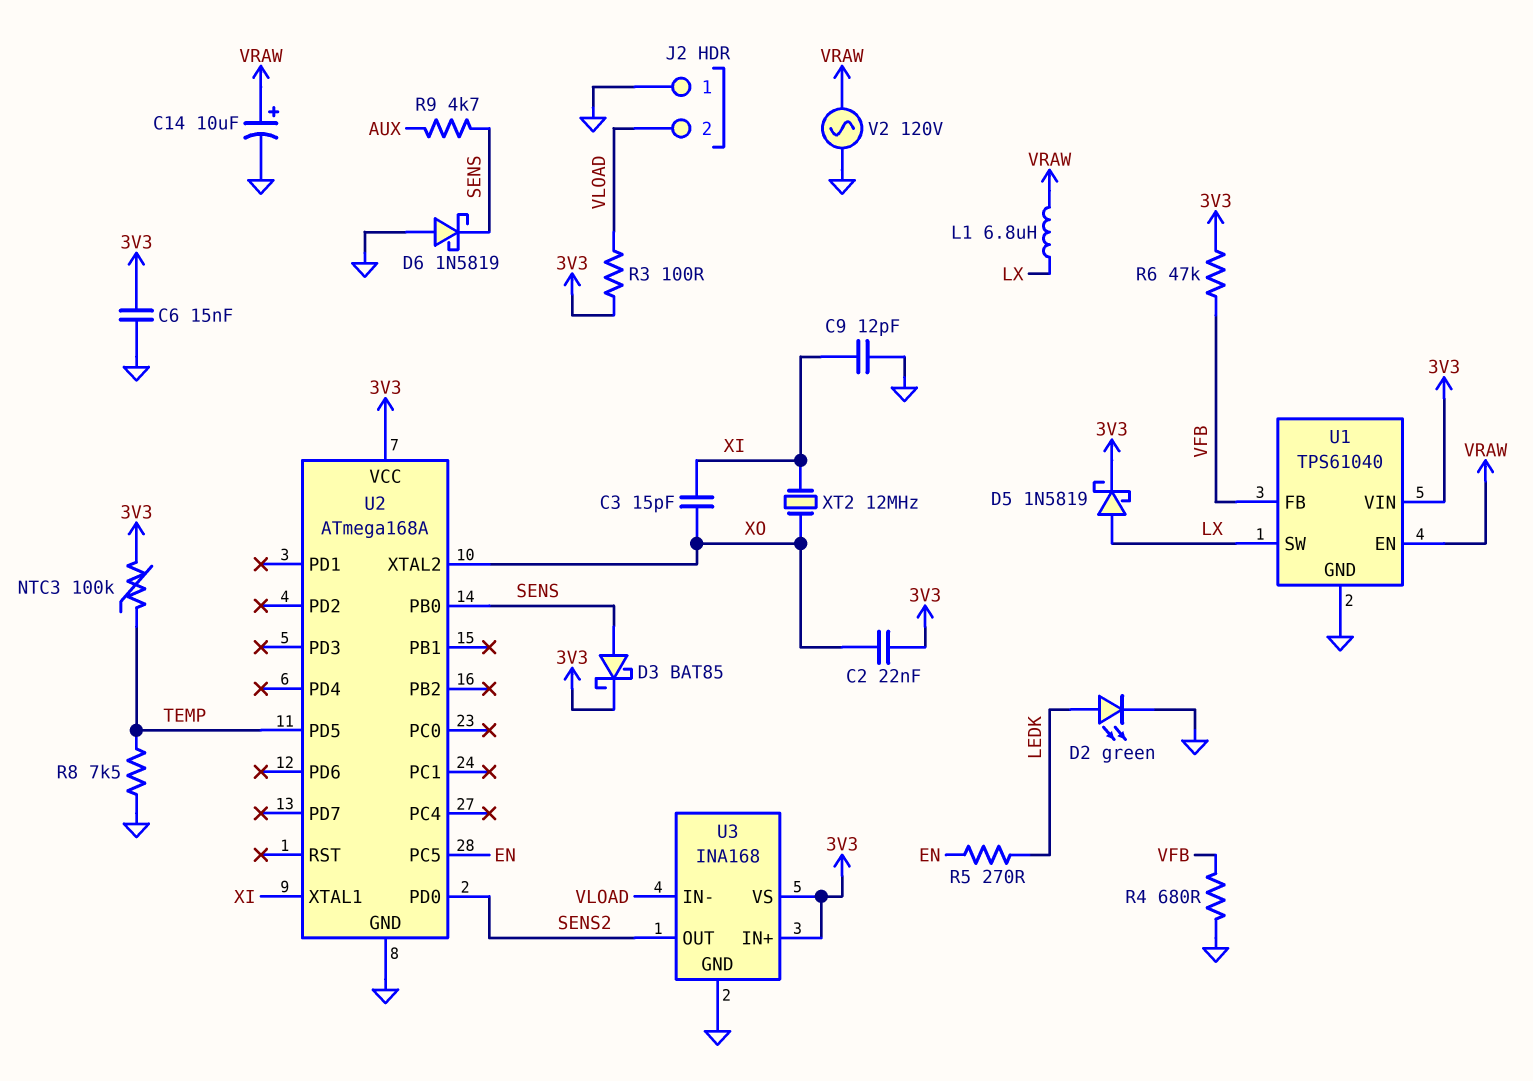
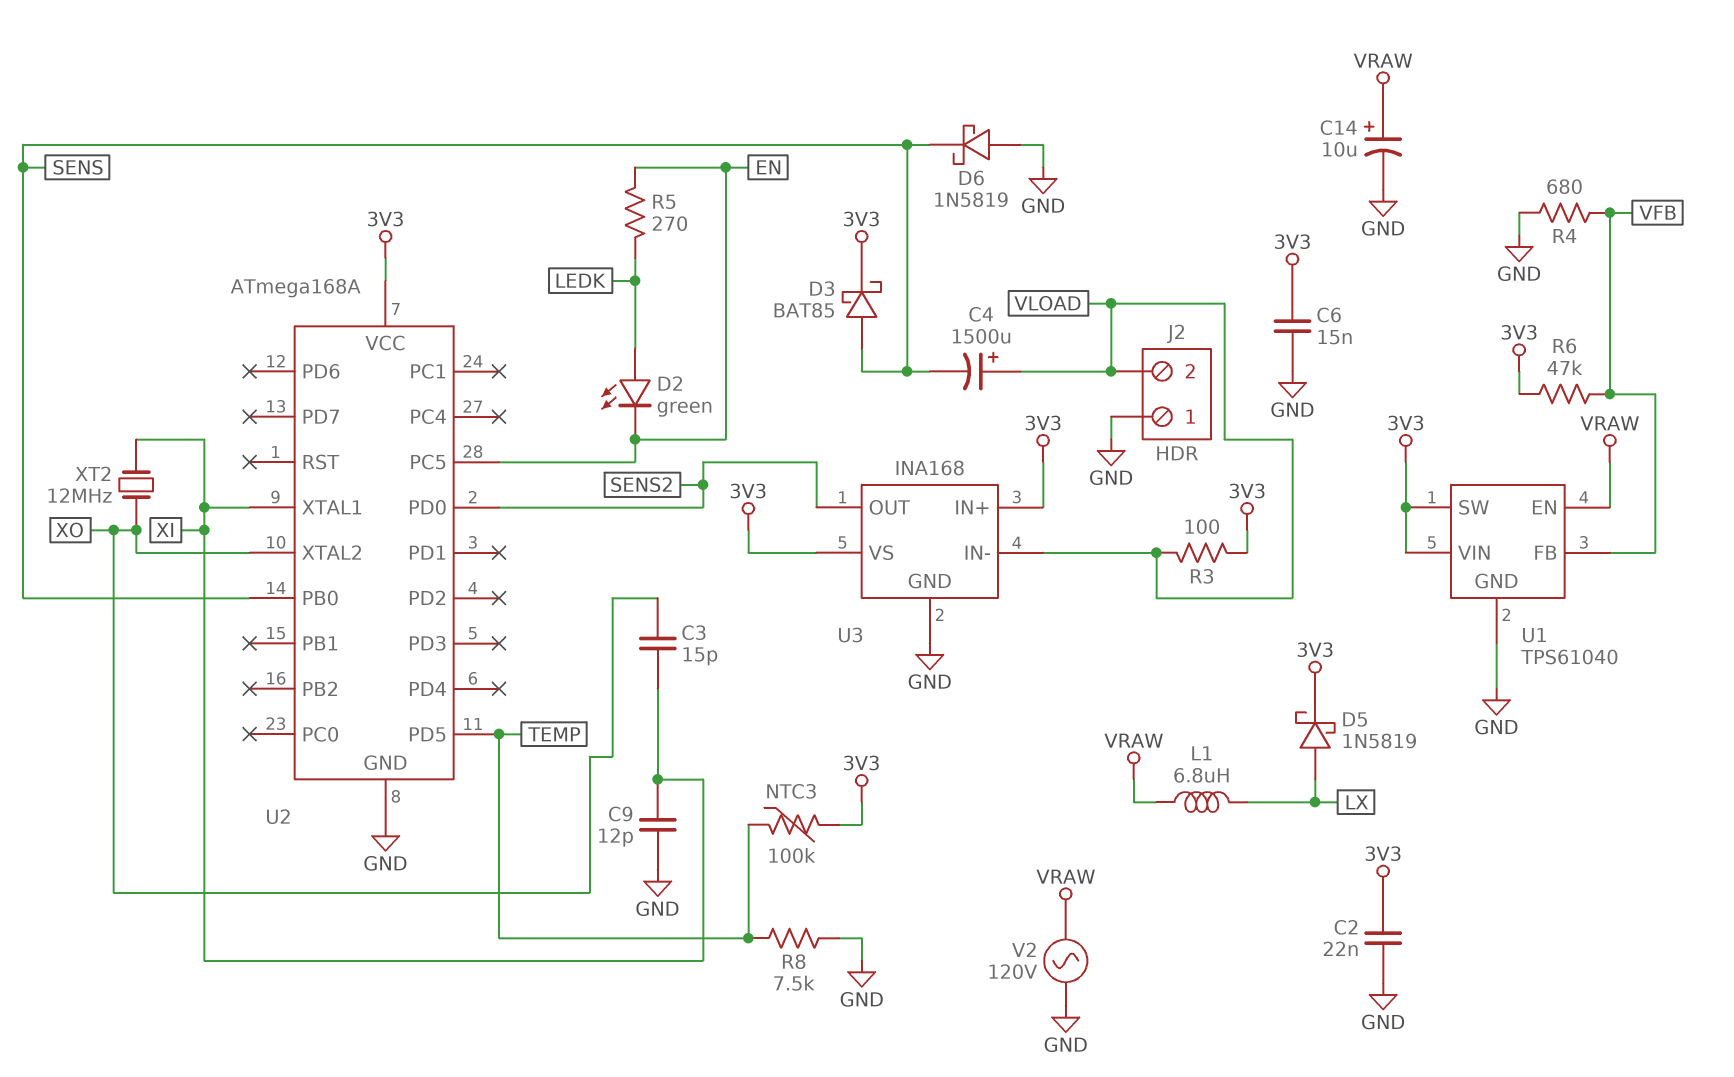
C2: 22nF (3V3, XO) -> 22nF (3V3, GND)
C4: none -> 1500uF (plus VLOAD, minus SENS)
D2: LED green (A LEDK, K GND) -> LED green (A LEDK, K EN)
R9: 4.7k (AUX, SENS) -> none
U1 pin SW: LX -> 3V3

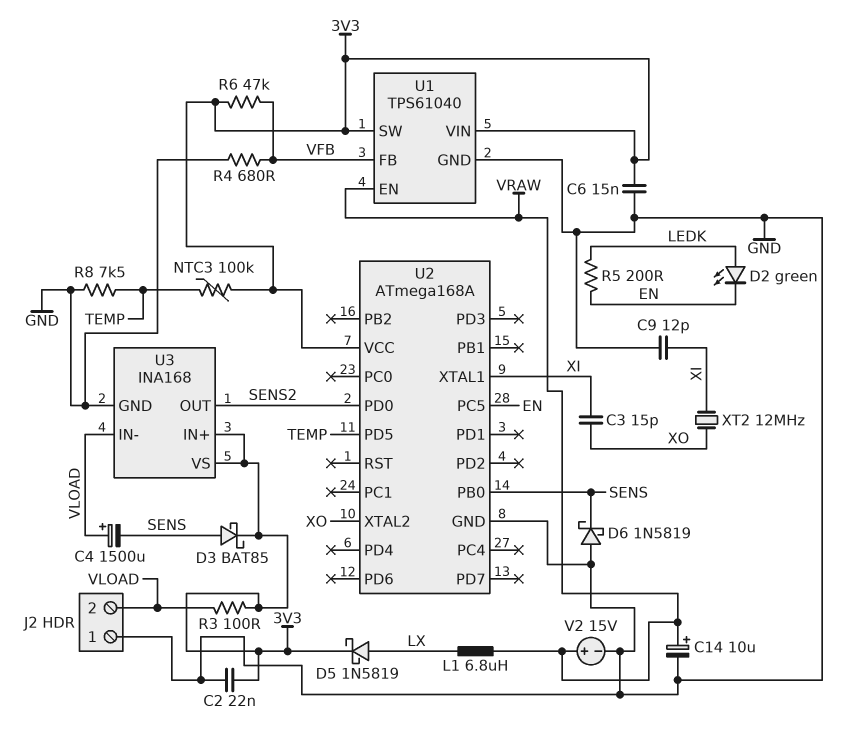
R5: 270 (EN, LEDK) -> 200 (EN, LEDK)
V2: AC 120V (GND, VRAW) -> 15V (plus VRAW, minus GND)

